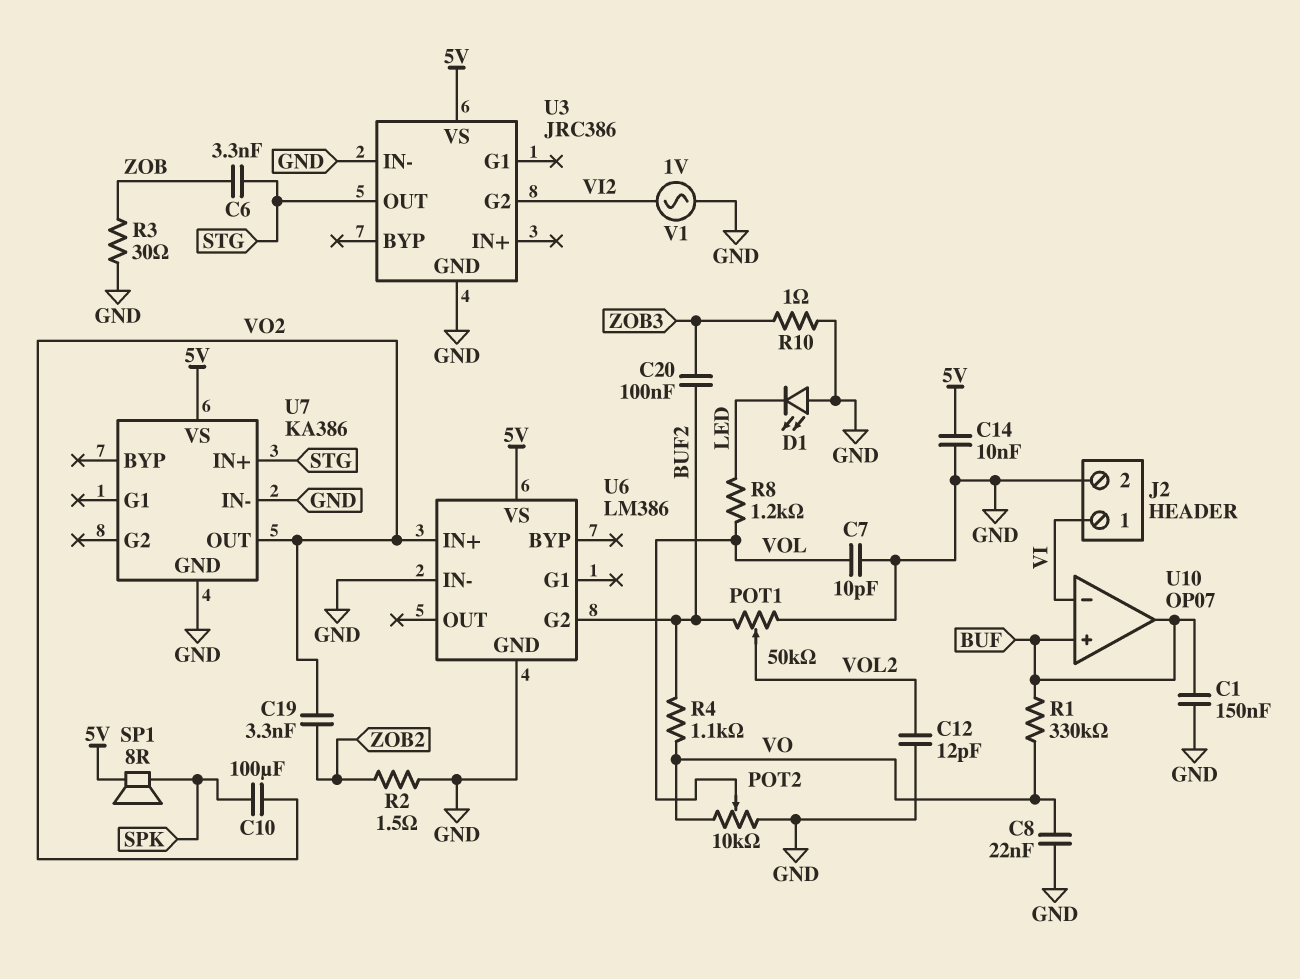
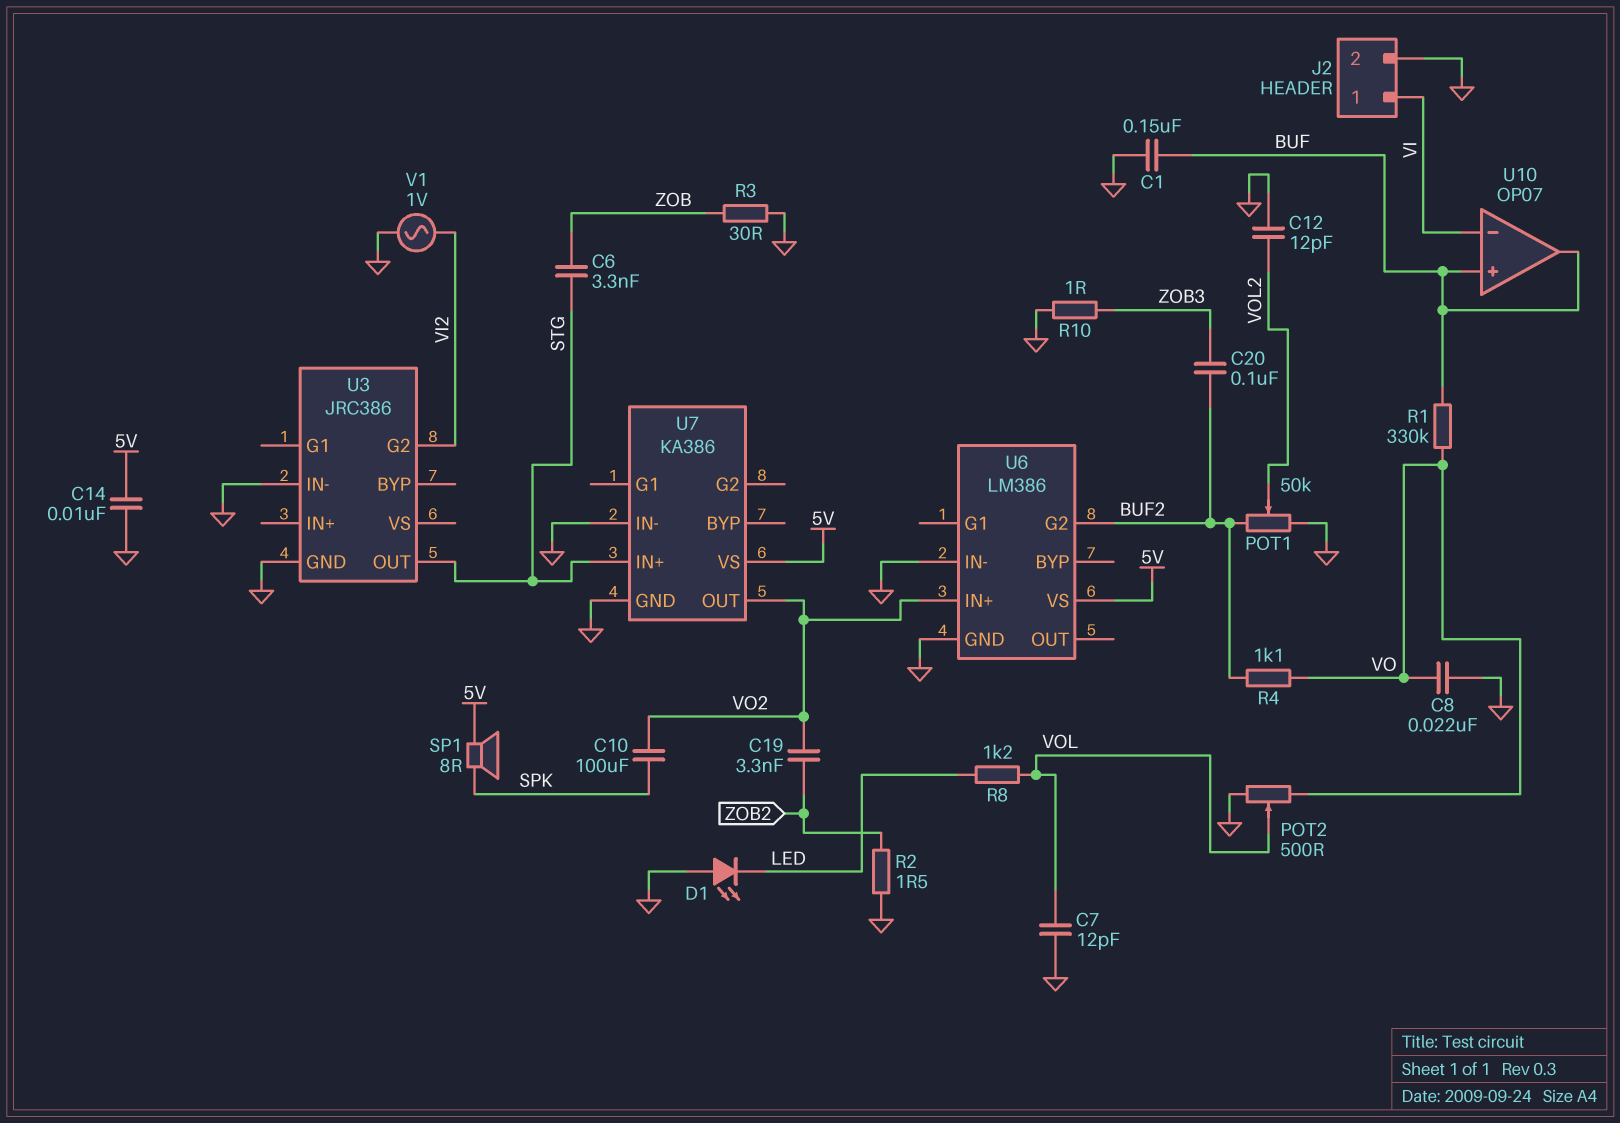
C7: 10pF (GND, VOL) -> 12pF (GND, VOL)
POT2: 10k (GND, VO, wiper VOL) -> 500 (GND, VO, wiper VOL)
U3 pin VS: 5V -> none

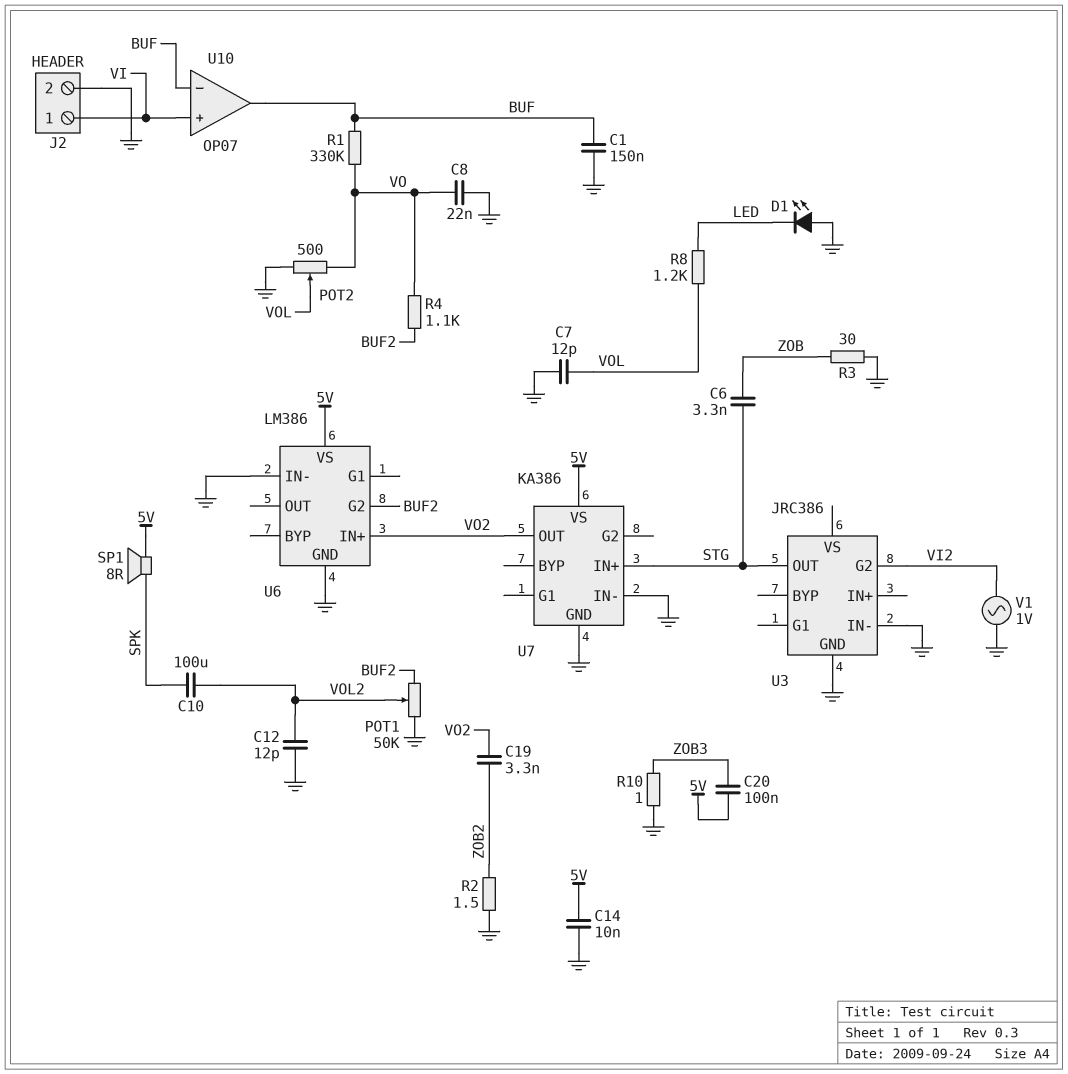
C10: 100uF (SPK, VO2) -> 100uF (SPK, VOL2)
C20: 100nF (BUF2, ZOB3) -> 100nF (5V, ZOB3)
U10 pin in+: BUF -> VI
U10 pin in-: VI -> BUF

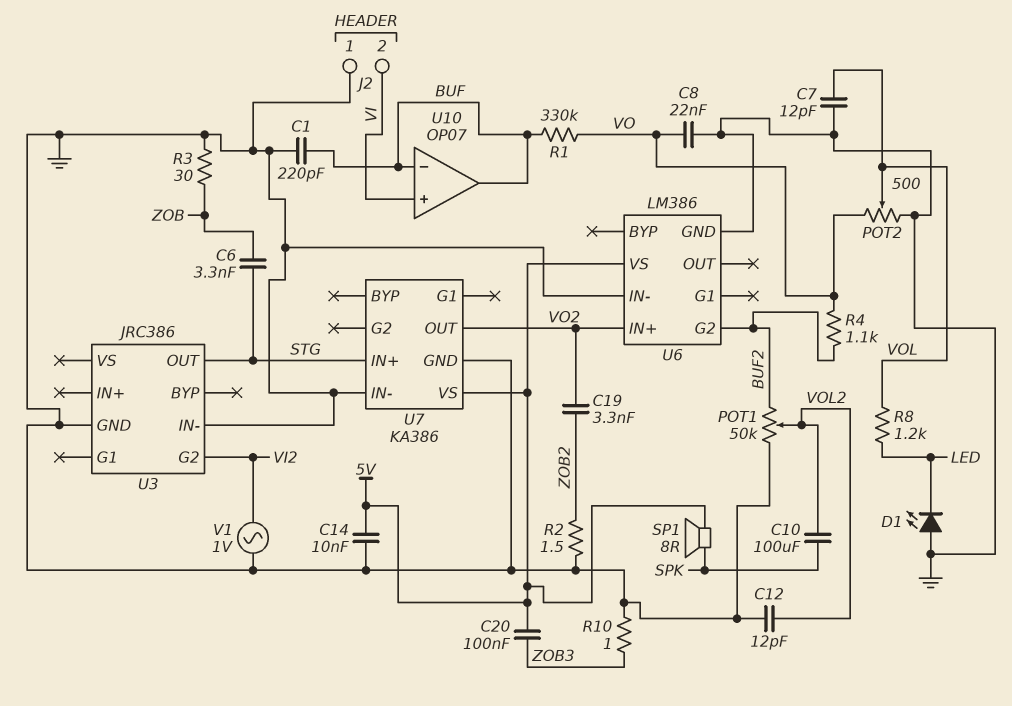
C1: 150nF (BUF, GND) -> 220pF (BUF, GND)
J2 pin 1: VI -> GND
J2 pin 2: GND -> VI

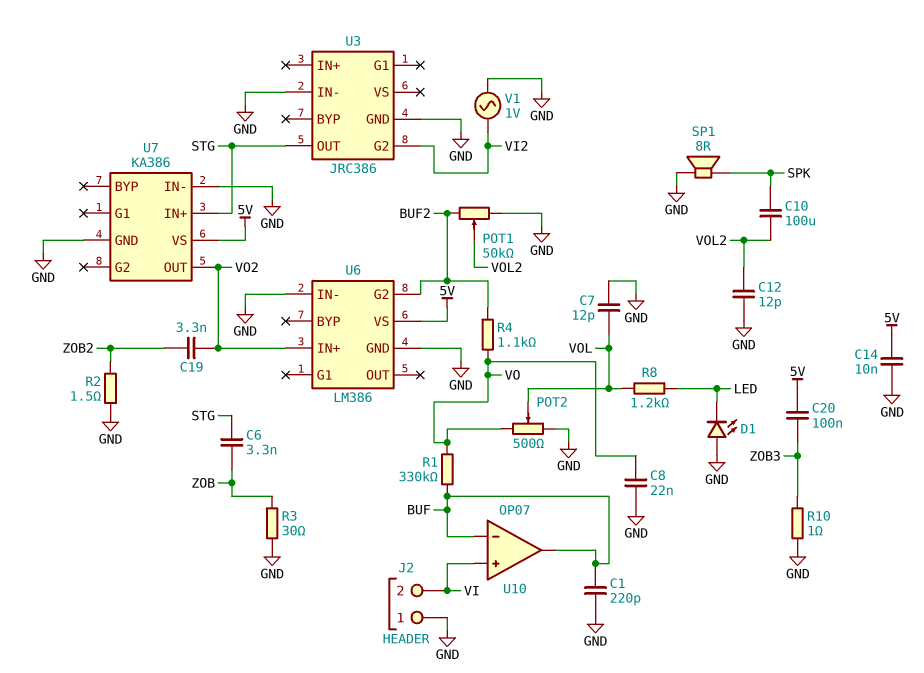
SP1: speaker 8R (5V, SPK) -> speaker 8R (GND, SPK)

